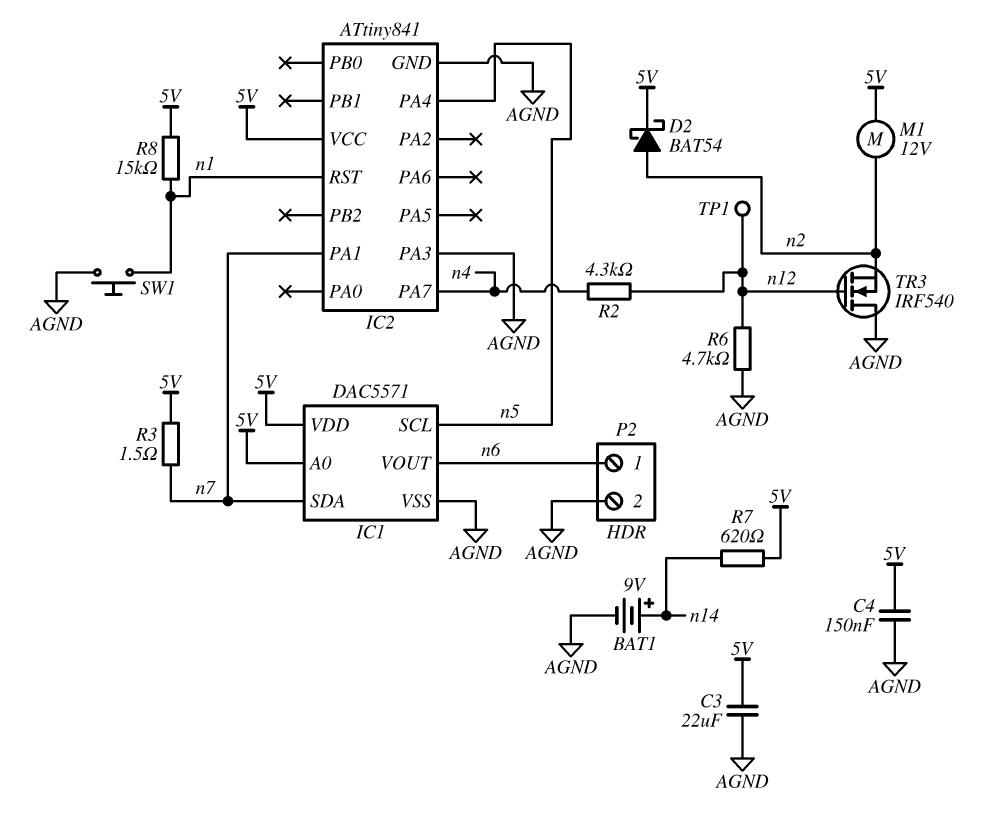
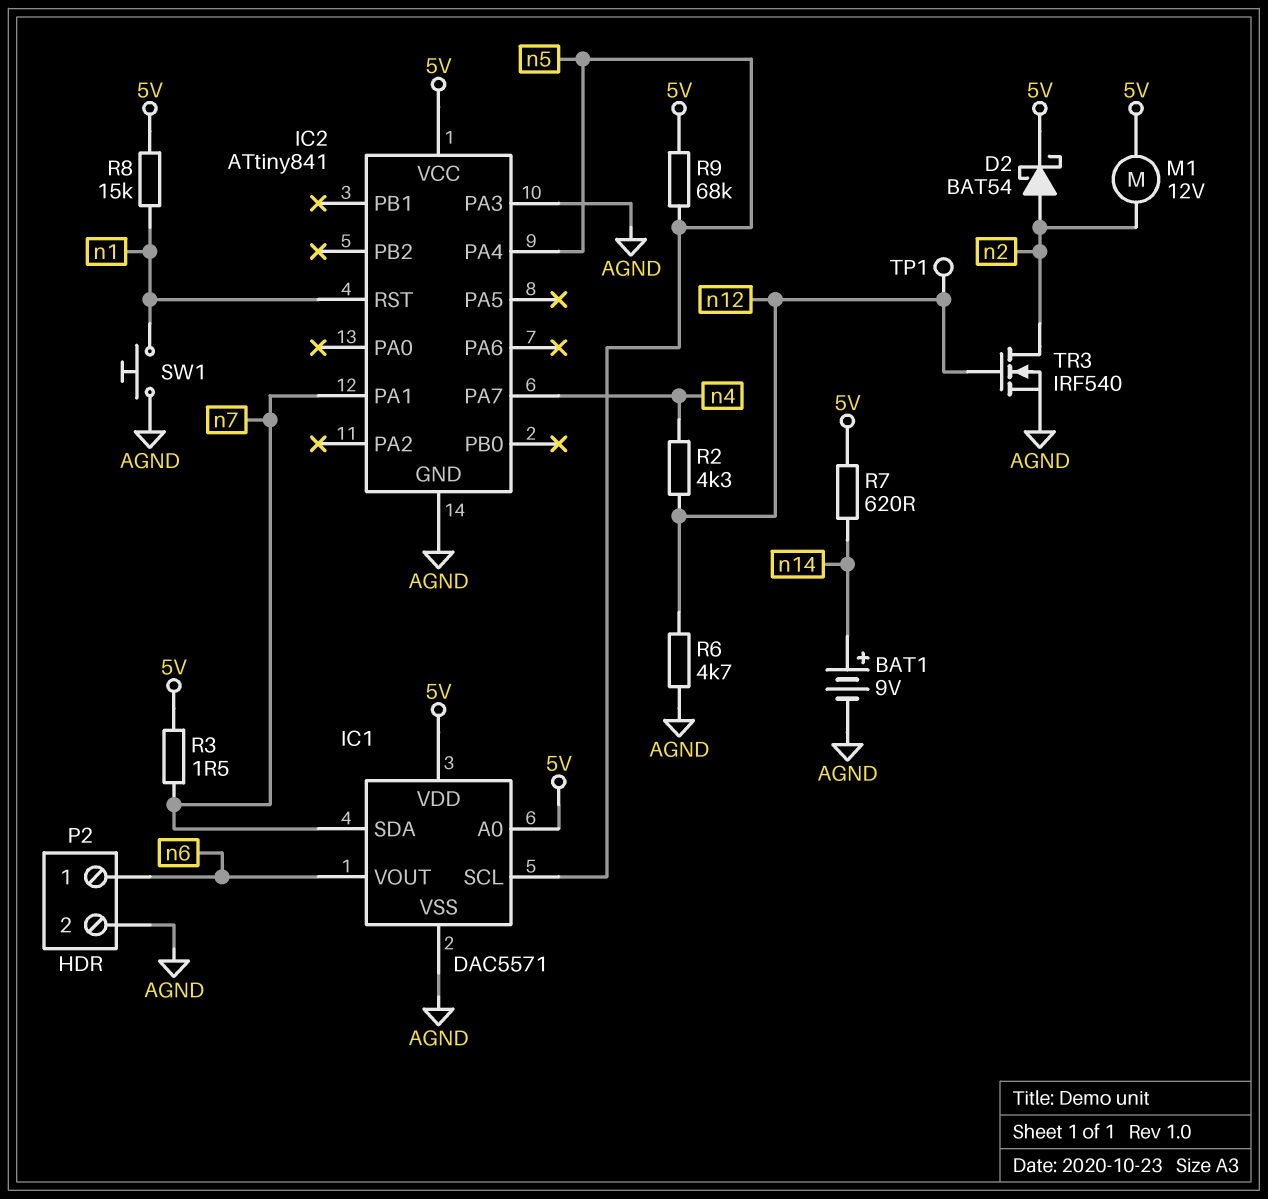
C3: 22uF (5V, AGND) -> none
C4: 150nF (5V, AGND) -> none
R9: none -> 68k (5V, n5)
TR3: NMOS IRF540 (G n12, D AGND, S n2) -> NMOS IRF540 (G n12, D n2, S AGND)

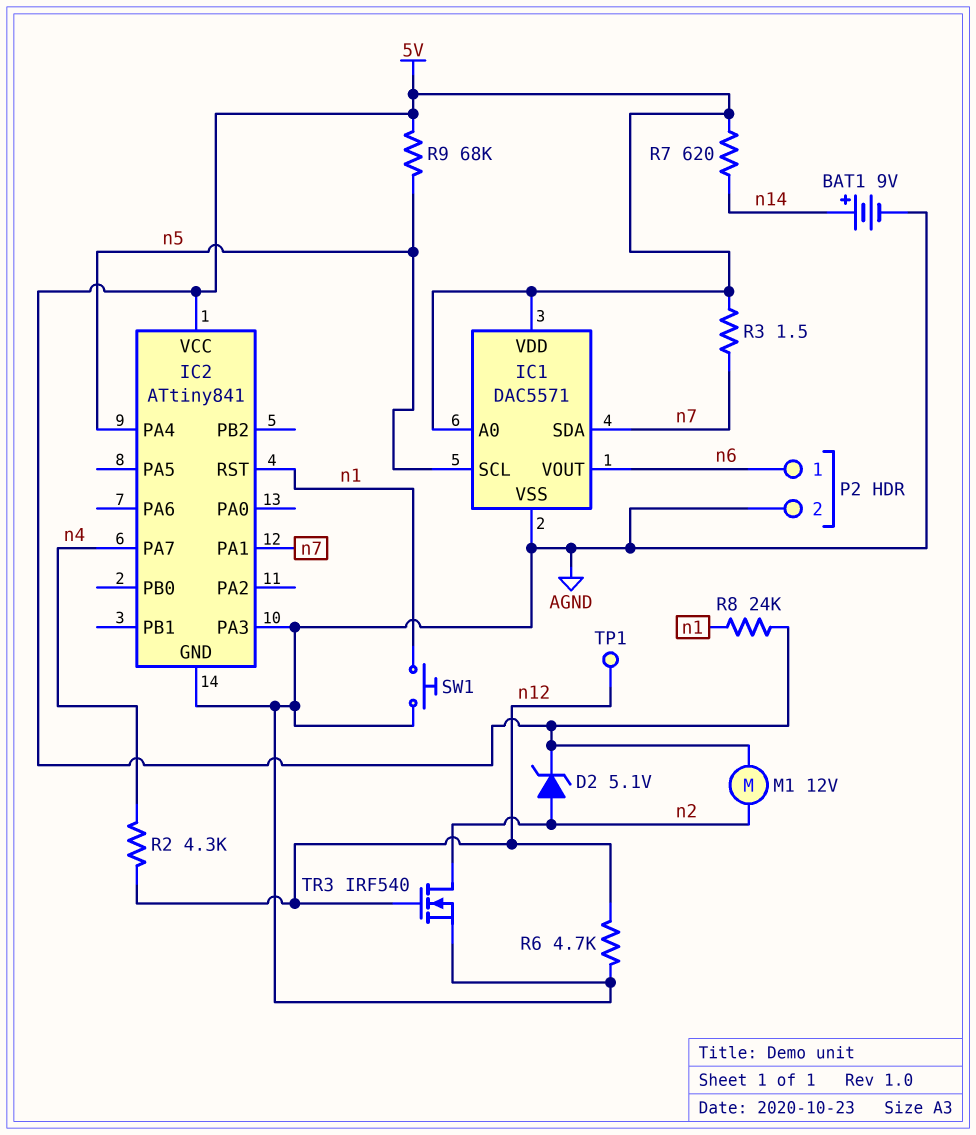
D2: schottky BAT54 (A n2, K 5V) -> zener 5.1V (A n2, K 5V)
R8: 15k (5V, n1) -> 24k (5V, n1)

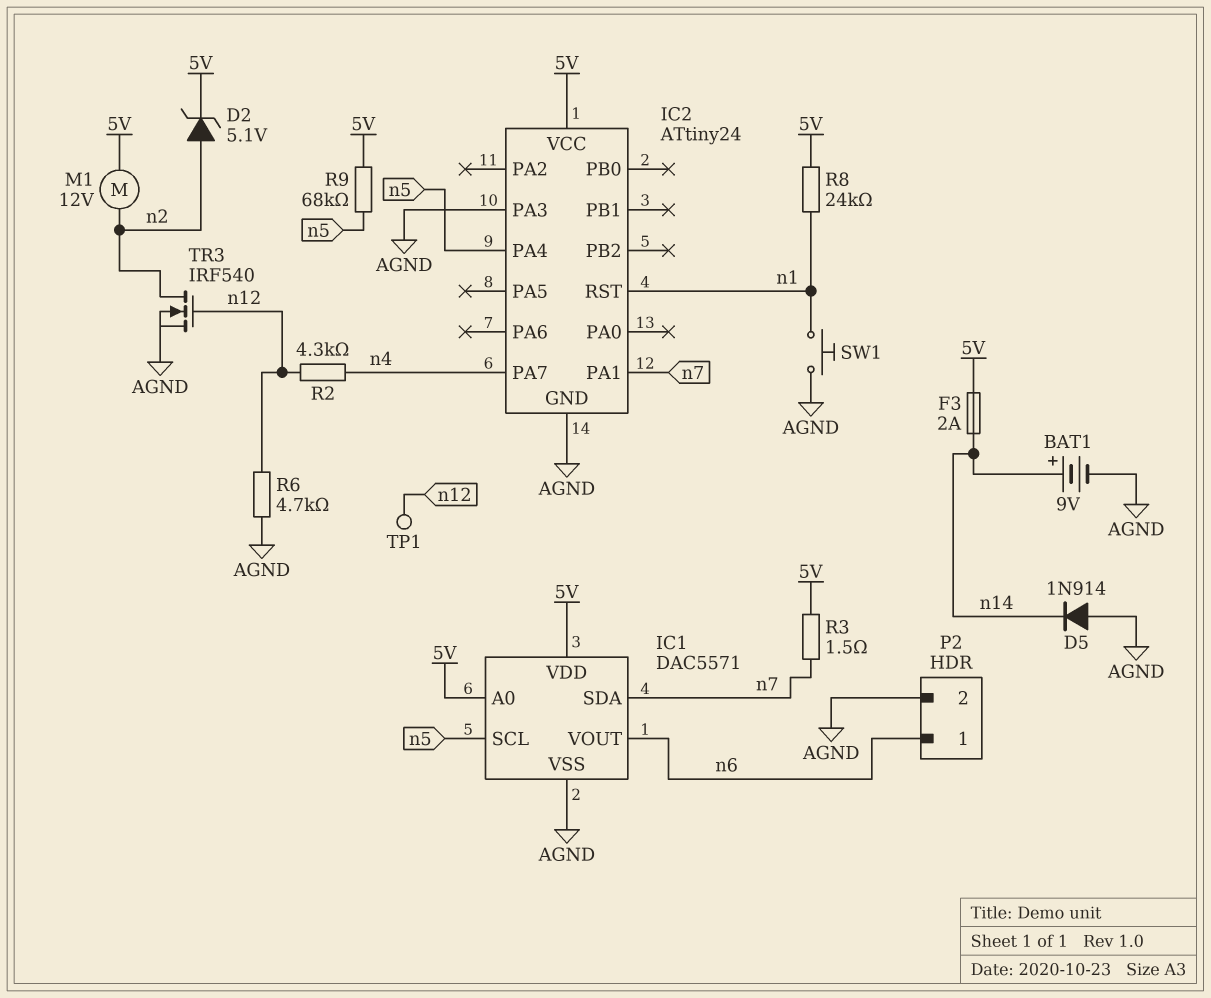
D5: none -> diode 1N914 (A AGND, K n14)
F3: none -> 2A (5V, n14)
IC2: ATtiny841 -> ATtiny24
R7: 620 (5V, n14) -> none

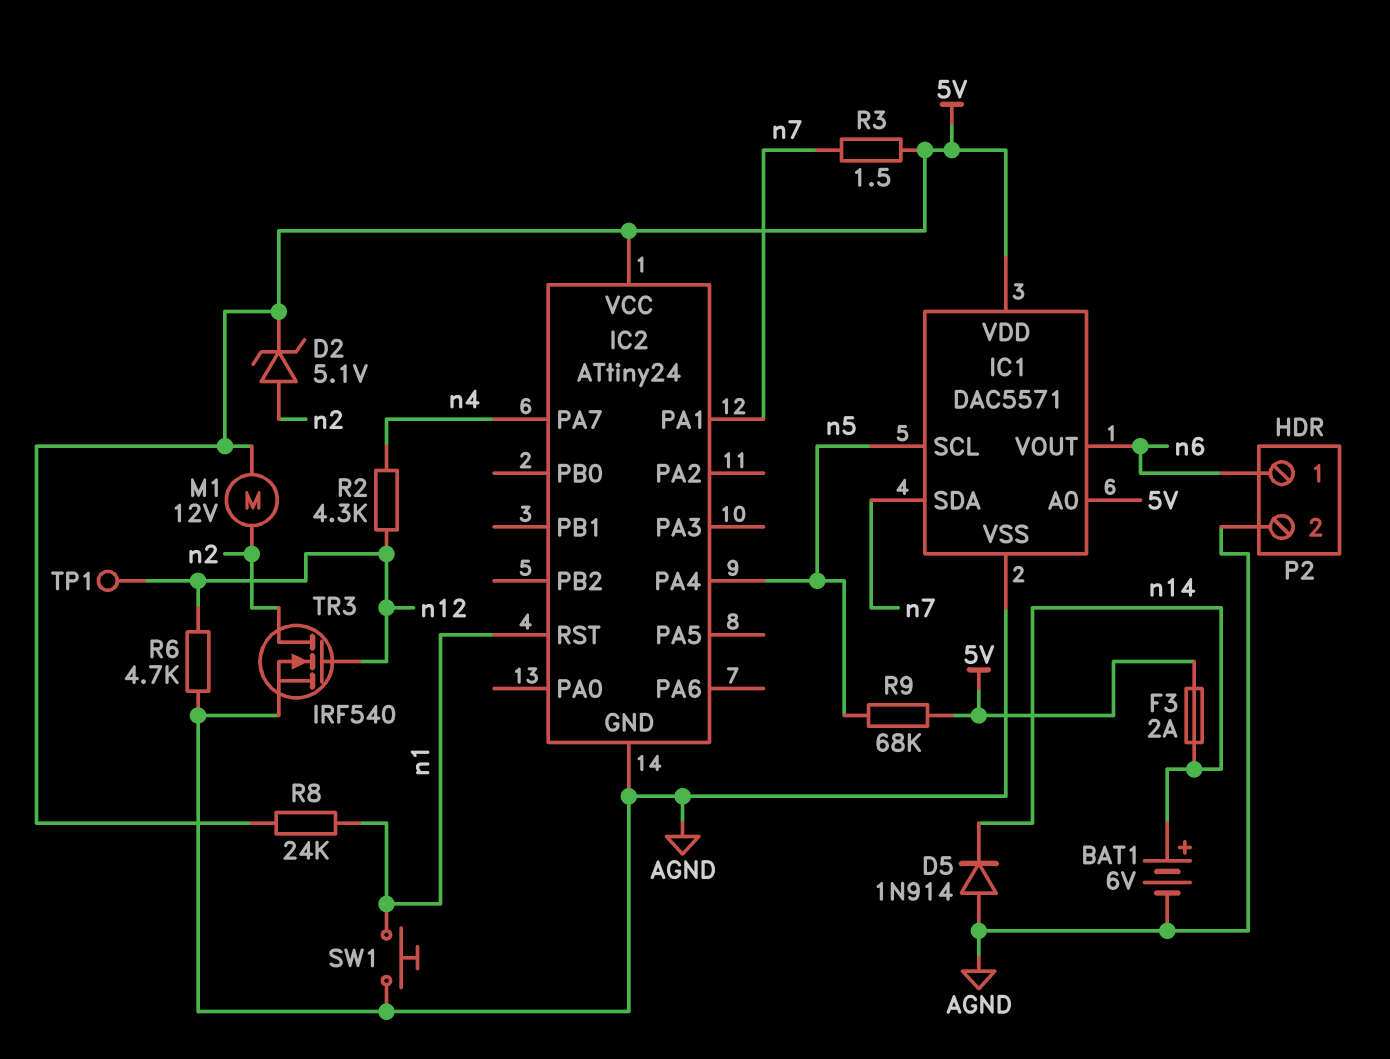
BAT1: 9V (plus n14, minus AGND) -> 6V (plus n14, minus AGND)
IC2 pin PA3: AGND -> none

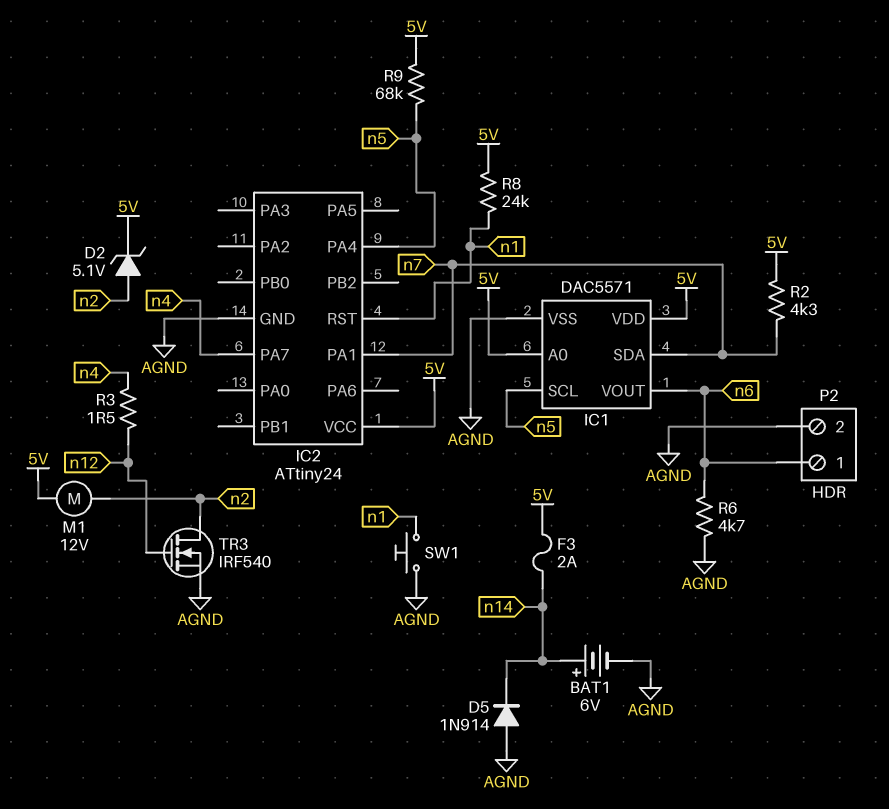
R2: 4.3k (n4, n12) -> 4.3k (5V, n7)
R3: 1.5 (5V, n7) -> 1.5 (n4, n12)
R6: 4.7k (AGND, n12) -> 4.7k (AGND, n6)
TP1: test point (n12) -> none

